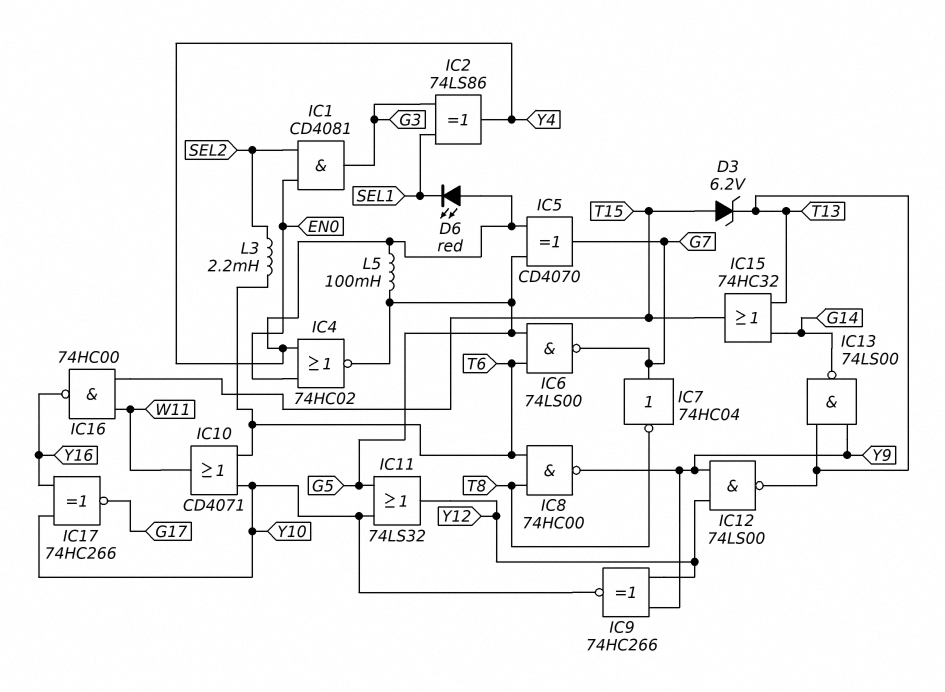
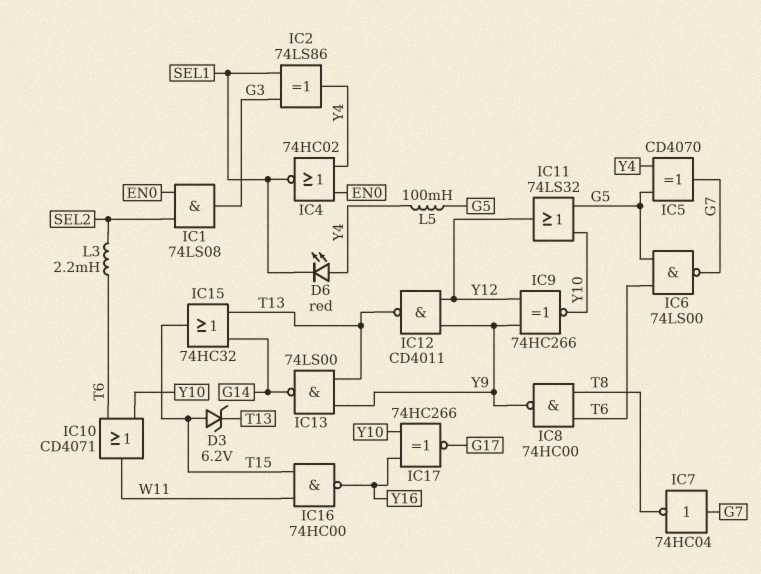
IC1: AND CD4081 (in EN0, in SEL2, out G3) -> AND 74LS08 (in EN0, in SEL2, out G3)
IC4: NOR 74HC02 (in EN0, in Y4, out G5) -> NOR 74HC02 (in EN0, in Y4, out SEL1)
IC12: NAND 74LS00 (in Y9, in Y12, out T13) -> NAND CD4011 (in Y9, in Y12, out T13)

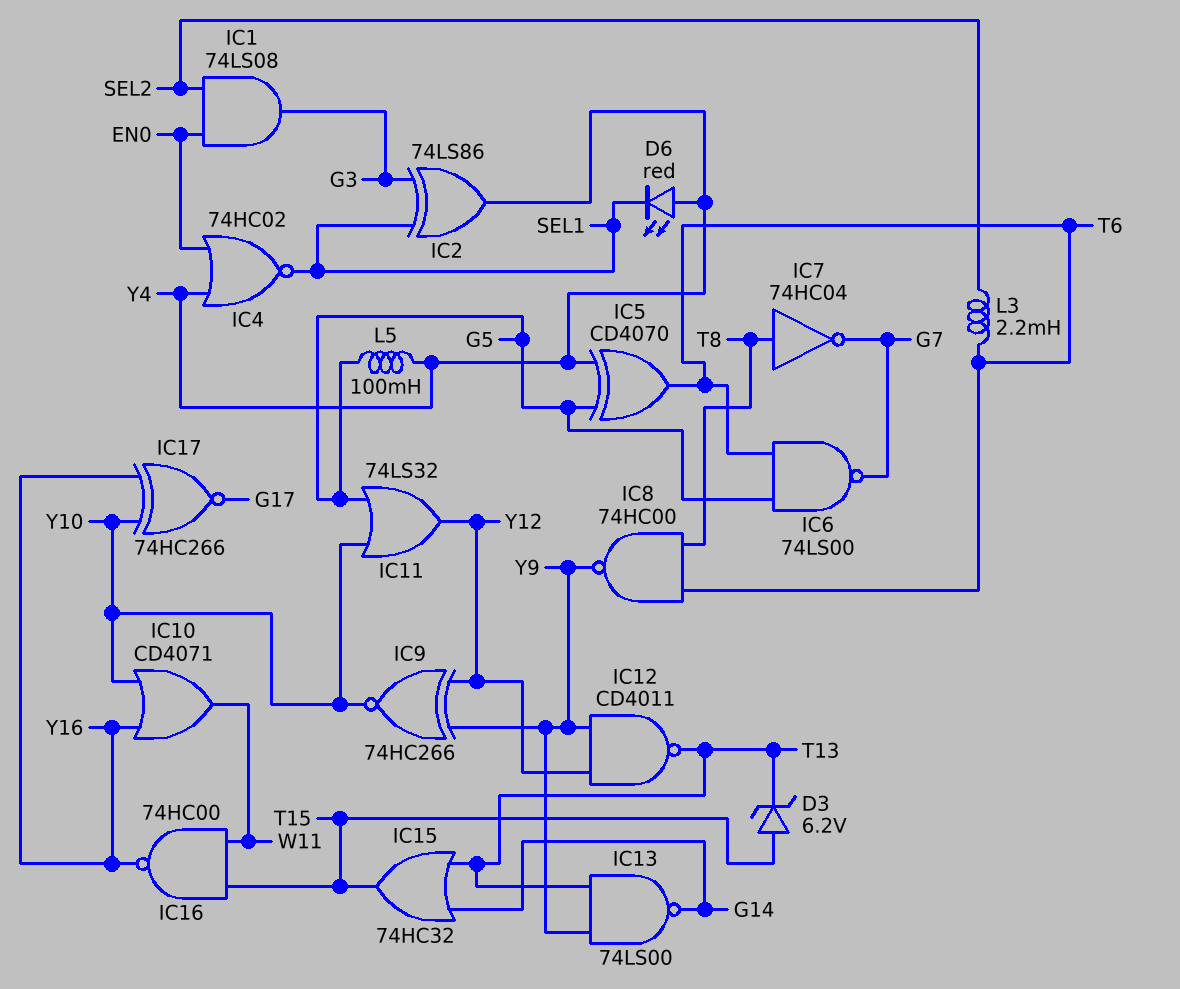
IC5: XOR CD4070 (in G5, in Y4, out G7) -> XOR CD4070 (in G5, in Y4, out T6)
IC7: NOT 74HC04 (in G7, out T8) -> NOT 74HC04 (in T8, out G7)
IC10: OR CD4071 (in T6, in Y10, out W11) -> OR CD4071 (in Y10, in Y16, out W11)

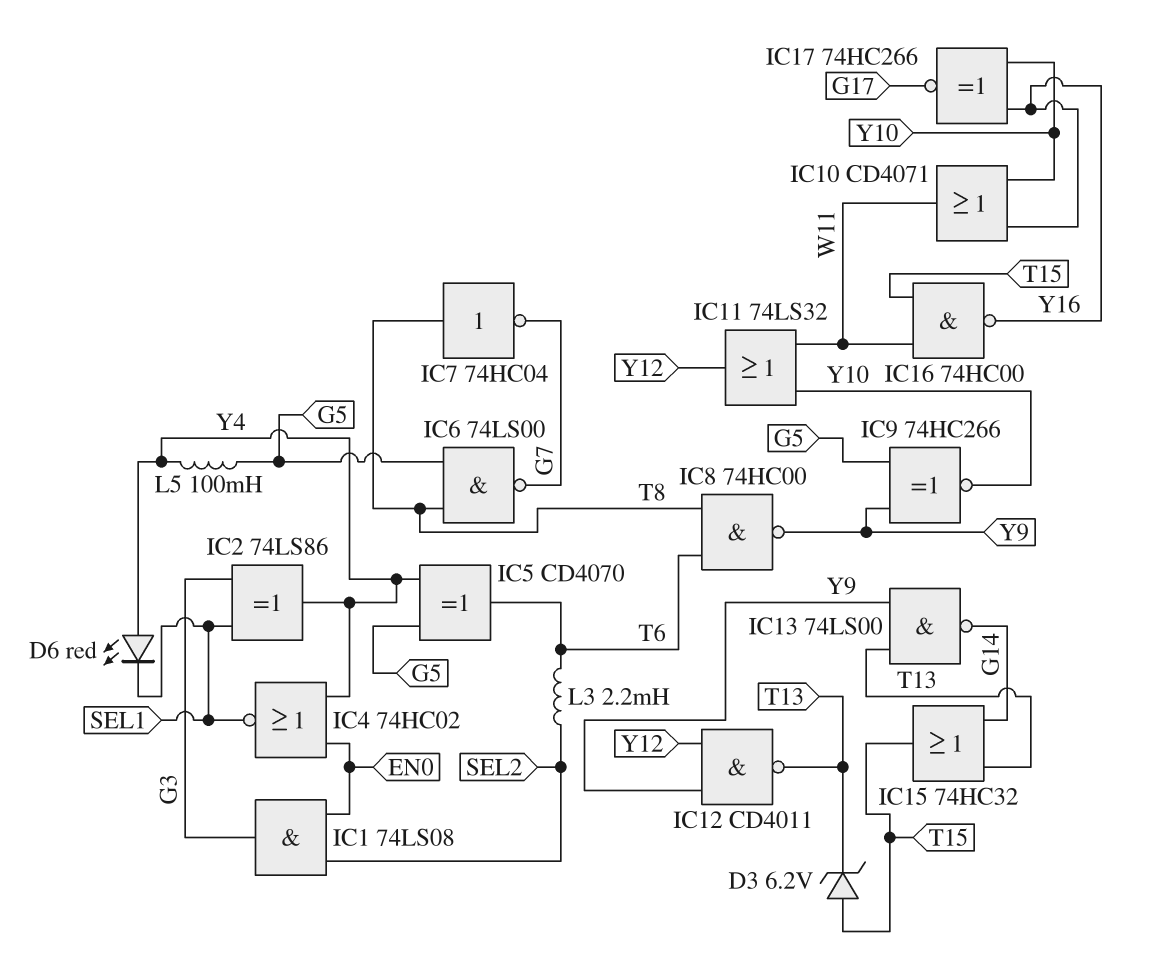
IC6: NAND 74LS00 (in G5, in T6, out G7) -> NAND 74LS00 (in G5, in T8, out G7)
IC9: XNOR 74HC266 (in Y9, in Y12, out Y10) -> XNOR 74HC266 (in G5, in Y9, out Y10)
IC11: OR 74LS32 (in G5, in Y10, out Y12) -> OR 74LS32 (in W11, in Y10, out Y12)

